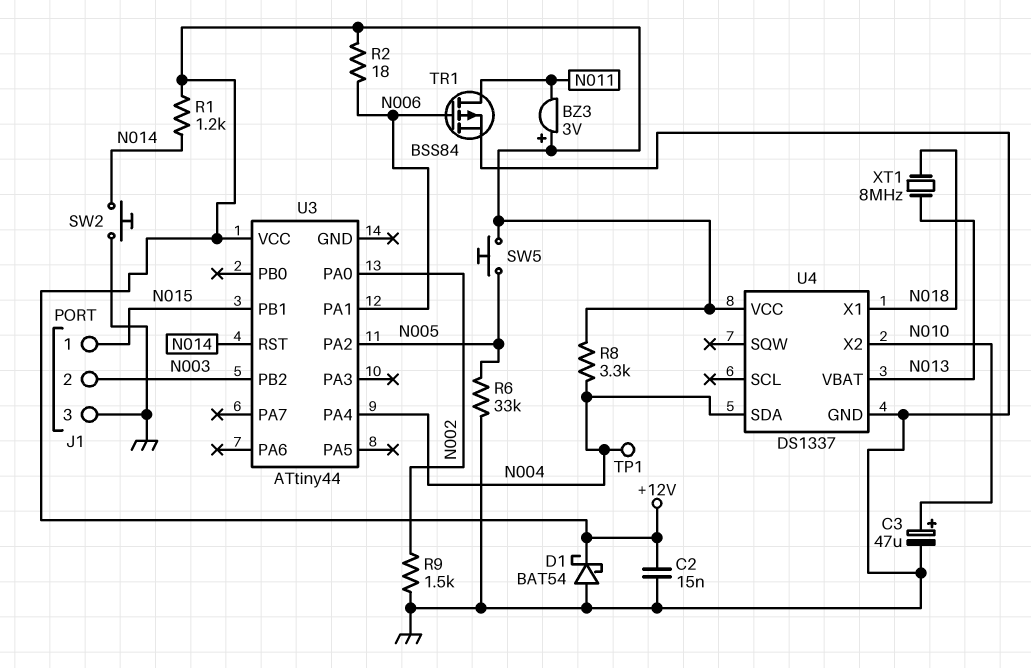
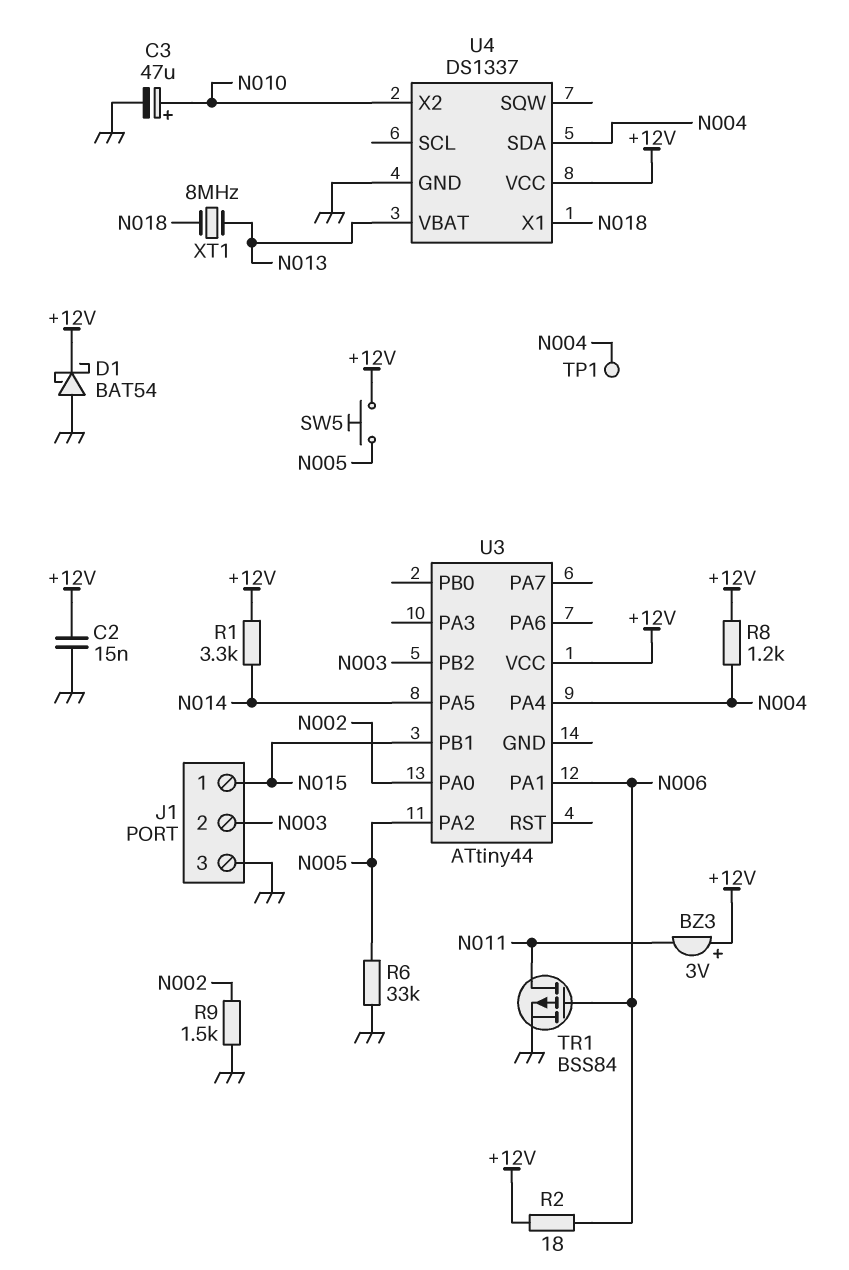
R1: 1.2k (+12V, N014) -> 3.3k (+12V, N014)
R8: 3.3k (+12V, N004) -> 1.2k (+12V, N004)
SW2: button (GND, N014) -> none
U3 pin PA5: none -> N014
U3 pin RST: N014 -> none

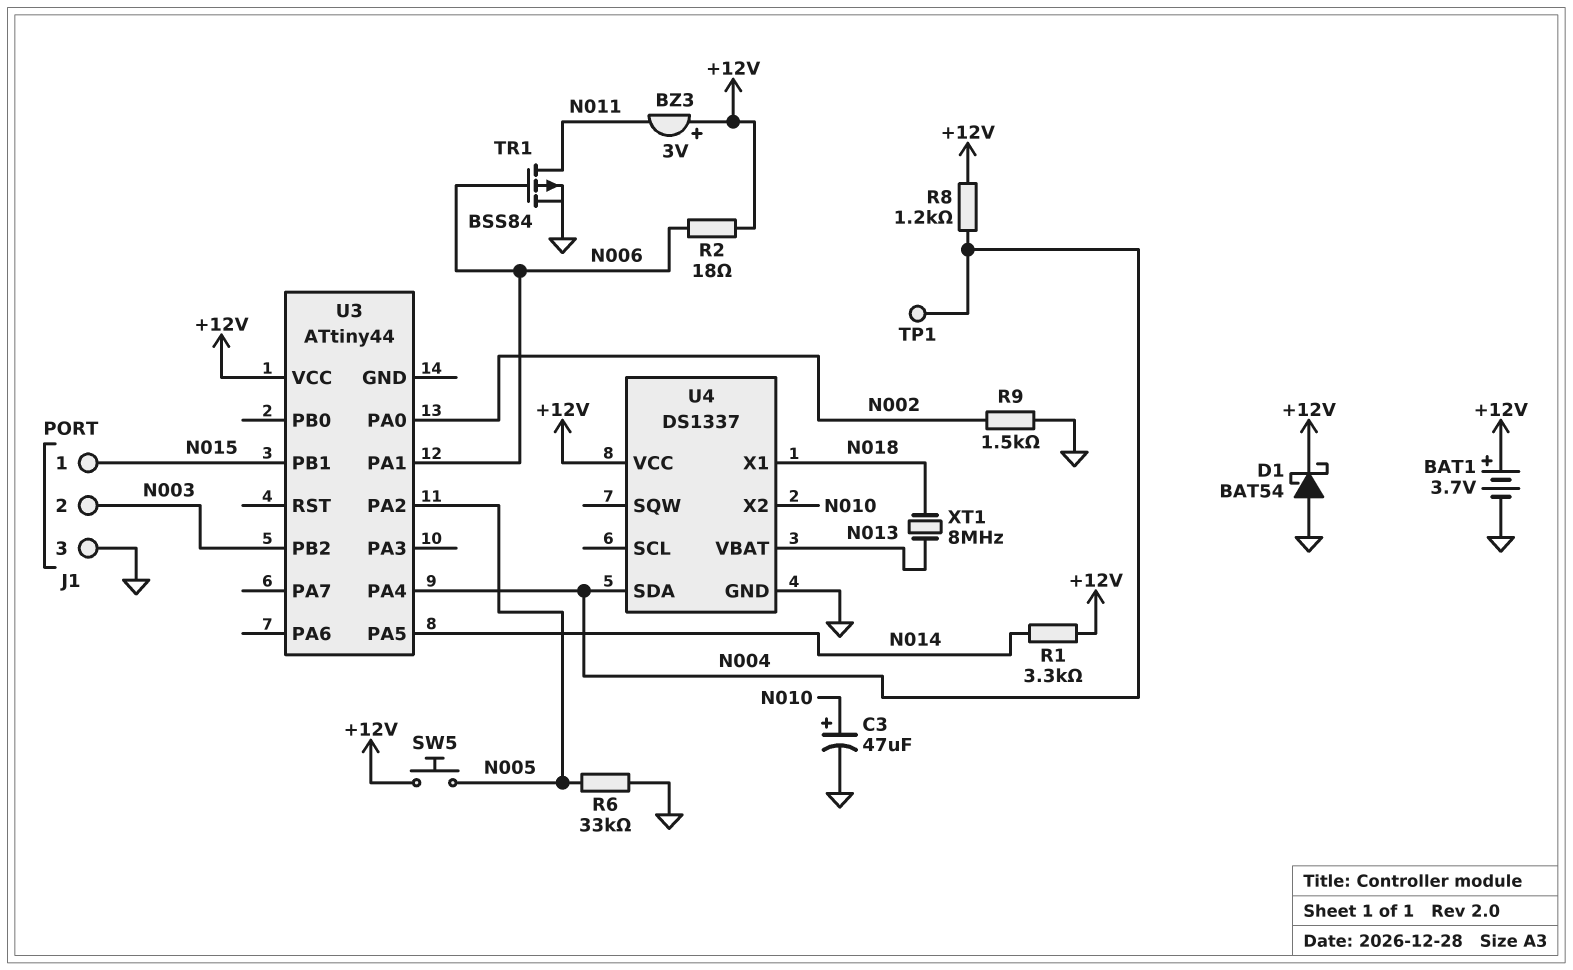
BAT1: none -> 3.7V (plus +12V, minus GND)
C2: 15nF (+12V, GND) -> none

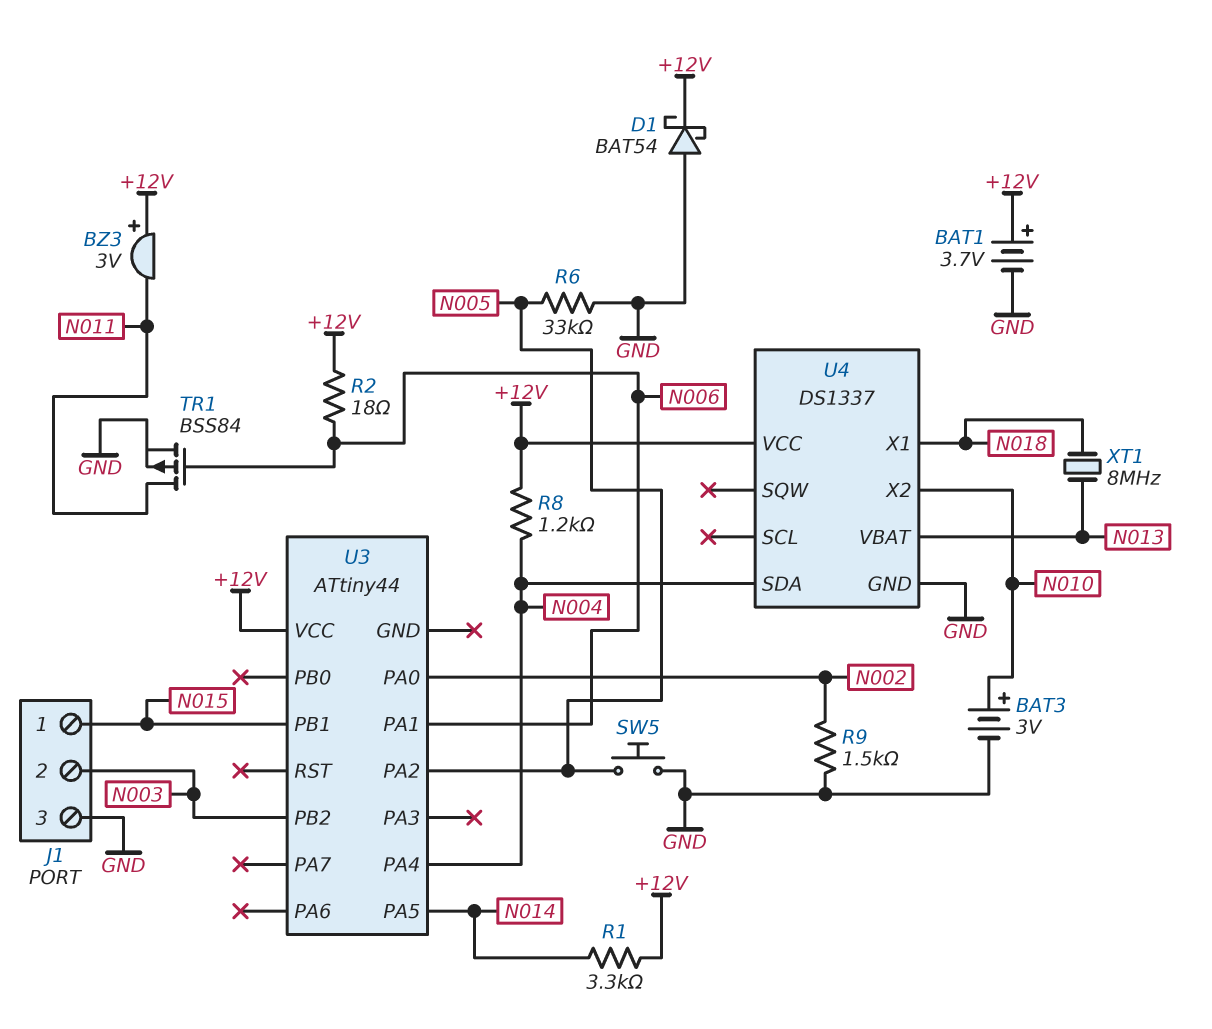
BAT3: none -> 3V (plus N010, minus GND)
C3: 47uF (plus N010, minus GND) -> none
SW5: button (+12V, N005) -> button (GND, N005)
TP1: test point (N004) -> none

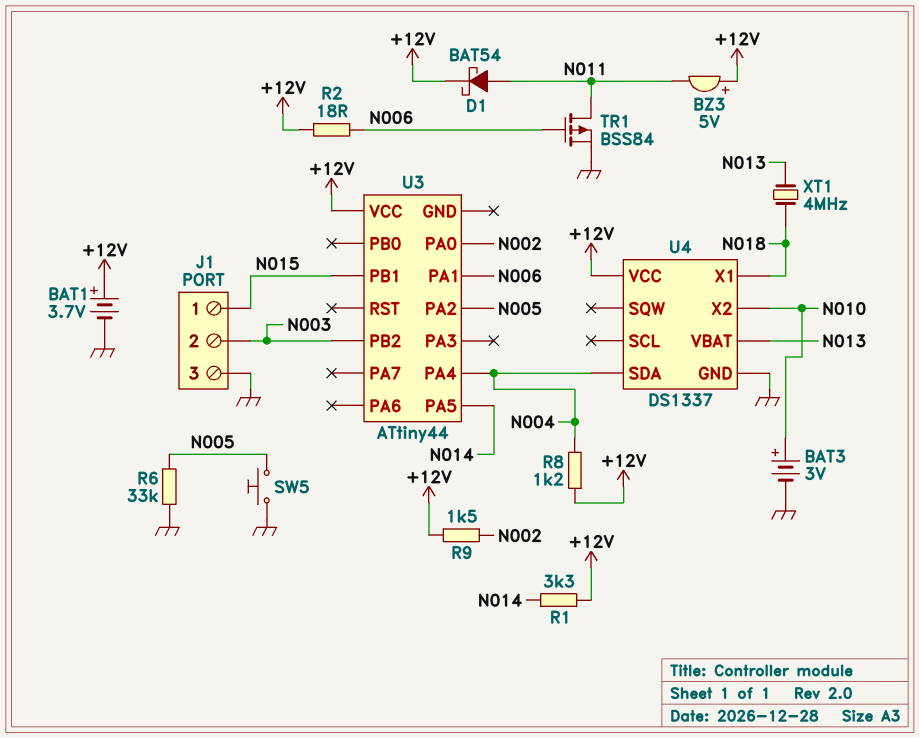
BZ3: buzzer 3V (plus +12V, minus N011) -> buzzer 5V (plus +12V, minus N011)
D1: schottky BAT54 (A GND, K +12V) -> schottky BAT54 (A N011, K +12V)
R9: 1.5k (GND, N002) -> 1.5k (+12V, N002)
XT1: 8MHz (N013, N018) -> 4MHz (N013, N018)

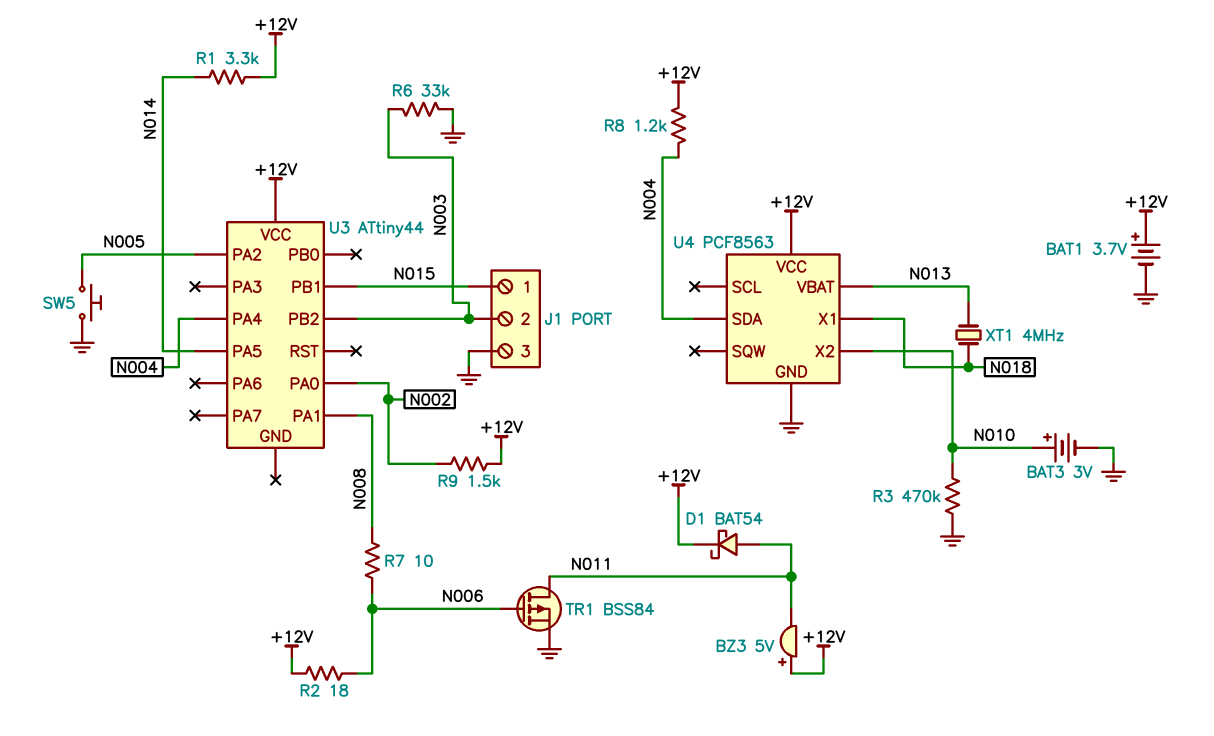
R3: none -> 470k (GND, N010)
R6: 33k (GND, N005) -> 33k (GND, N003)
R7: none -> 10 (N006, N008)
U3 pin PA1: N006 -> N008
U4: DS1337 -> PCF8563

